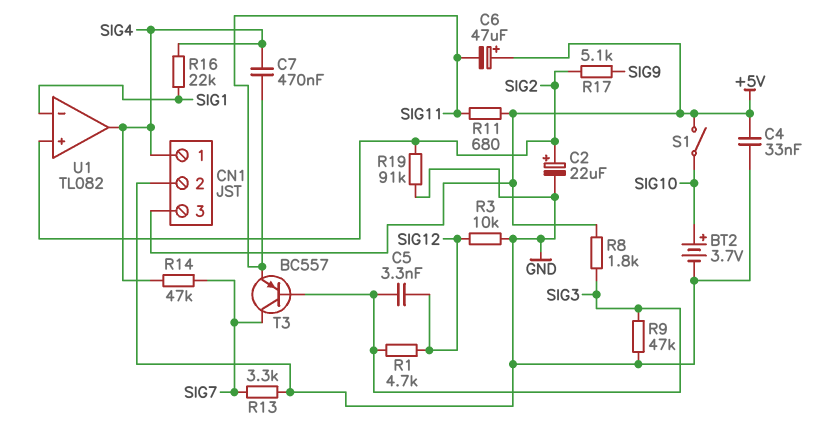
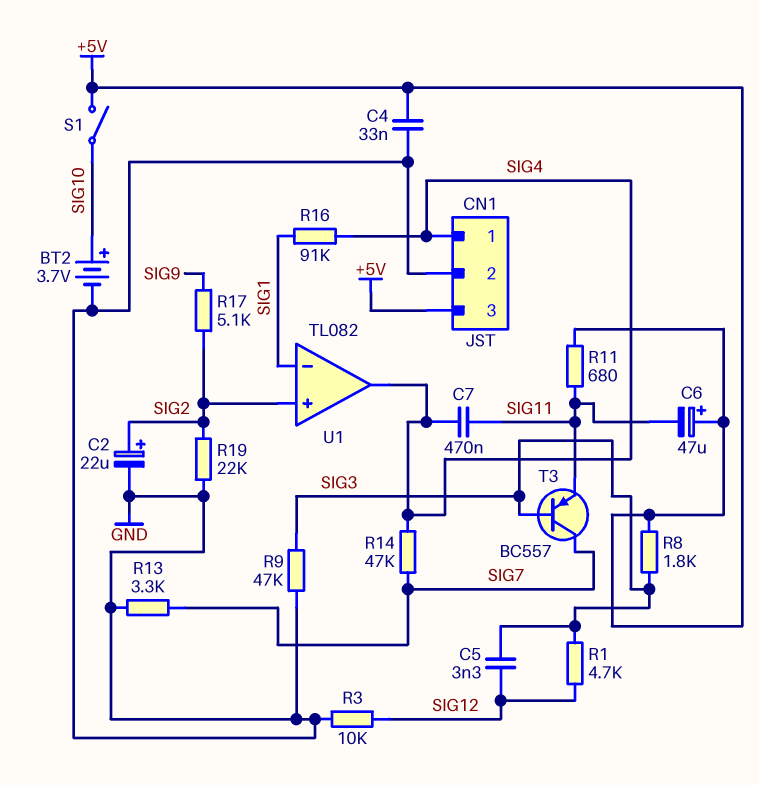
R16: 22k (SIG1, SIG4) -> 91k (SIG1, SIG4)
R19: 91k (GND, SIG2) -> 22k (GND, SIG2)

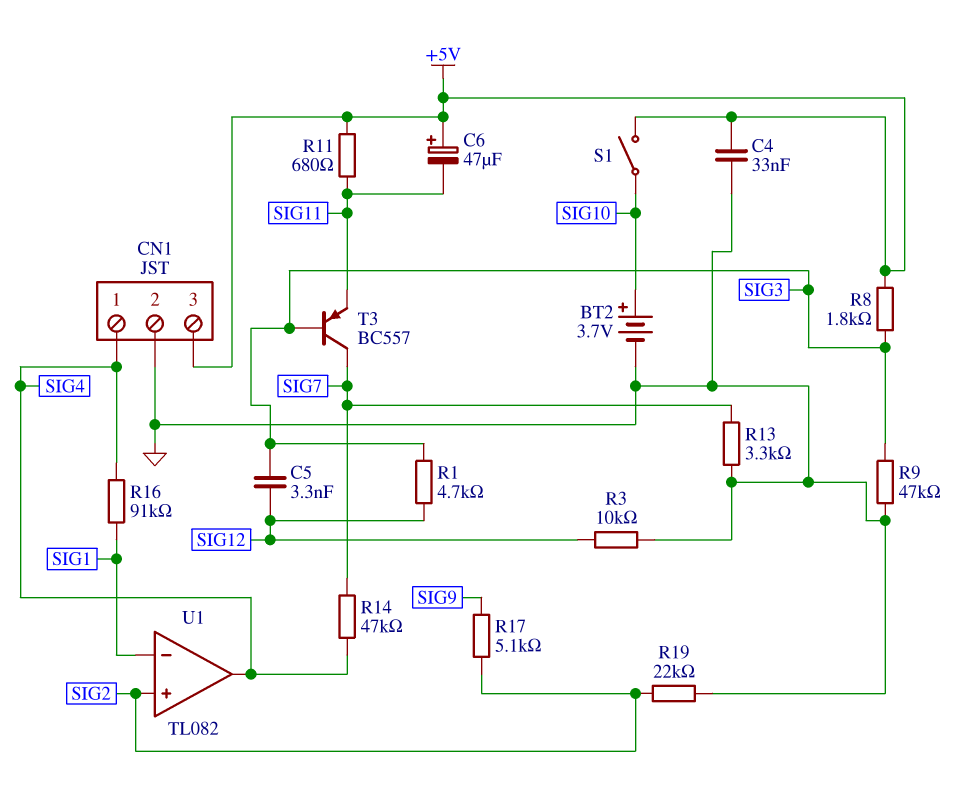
C2: 22uF (plus SIG2, minus GND) -> none
C7: 470nF (SIG4, SIG11) -> none

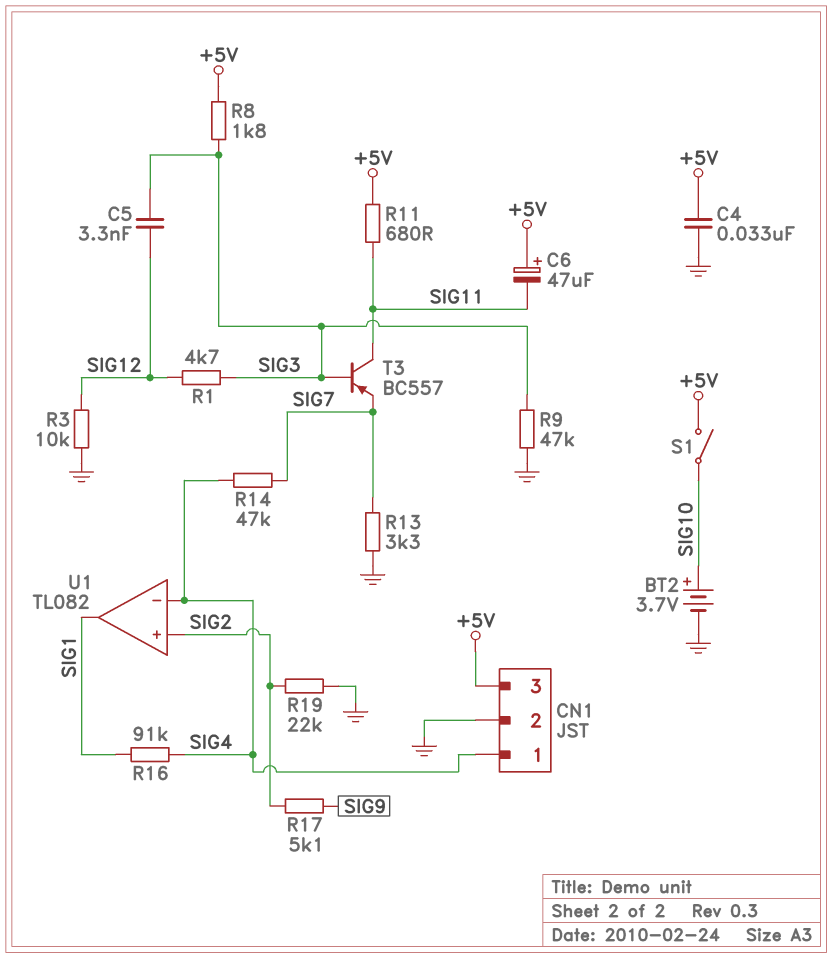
T3: PNP BC557 (B SIG3, C SIG7, E SIG11) -> PNP BC557 (B SIG3, C SIG11, E SIG7)
U1 pin in-: SIG1 -> SIG4
U1 pin out: SIG4 -> SIG1

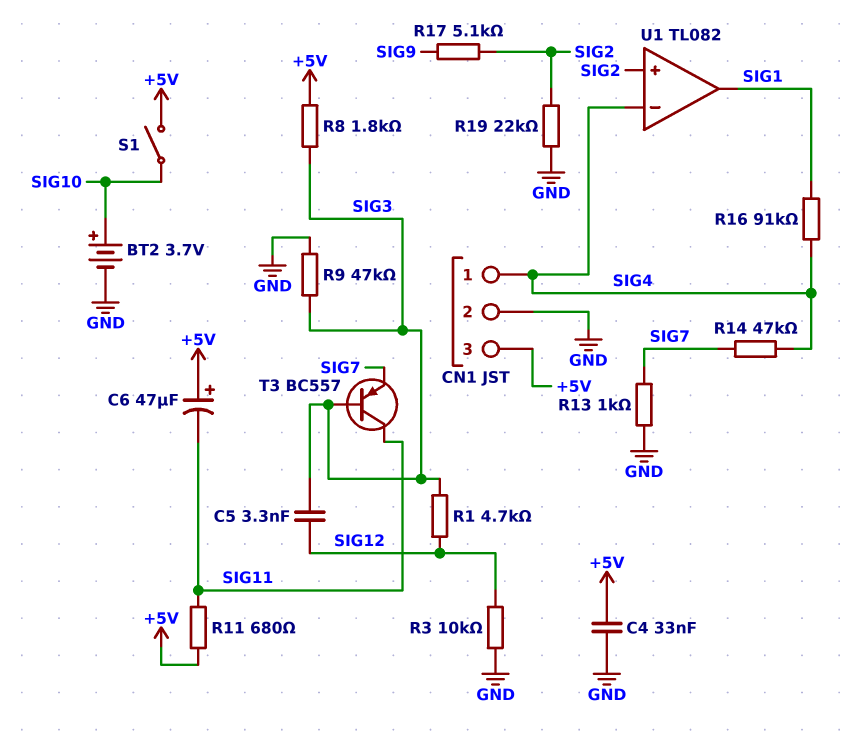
R13: 3.3k (GND, SIG7) -> 1k (GND, SIG7)

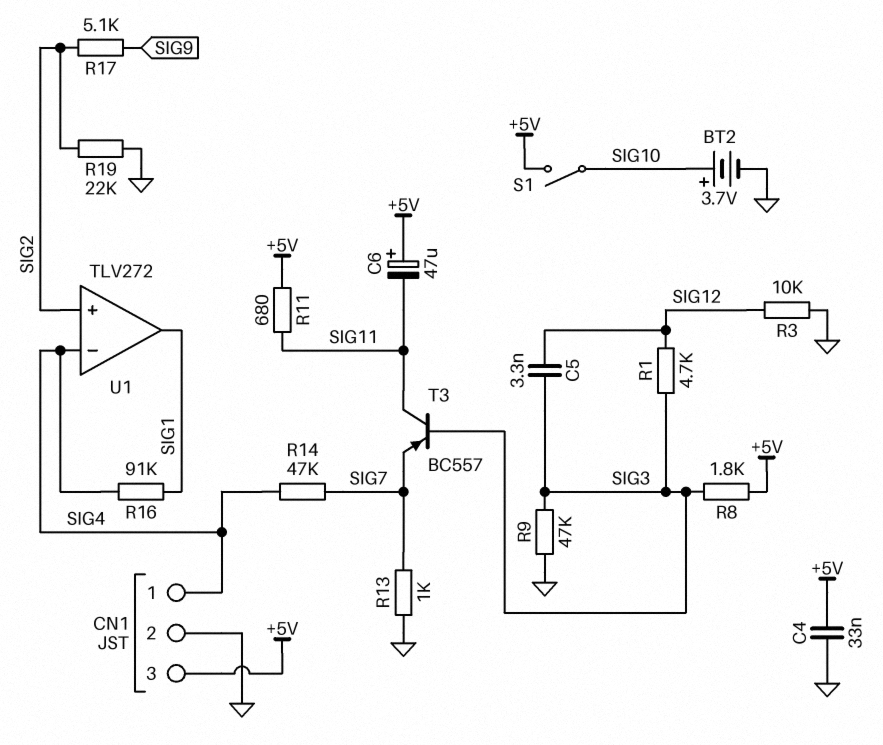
U1: TL082 -> TLV272

